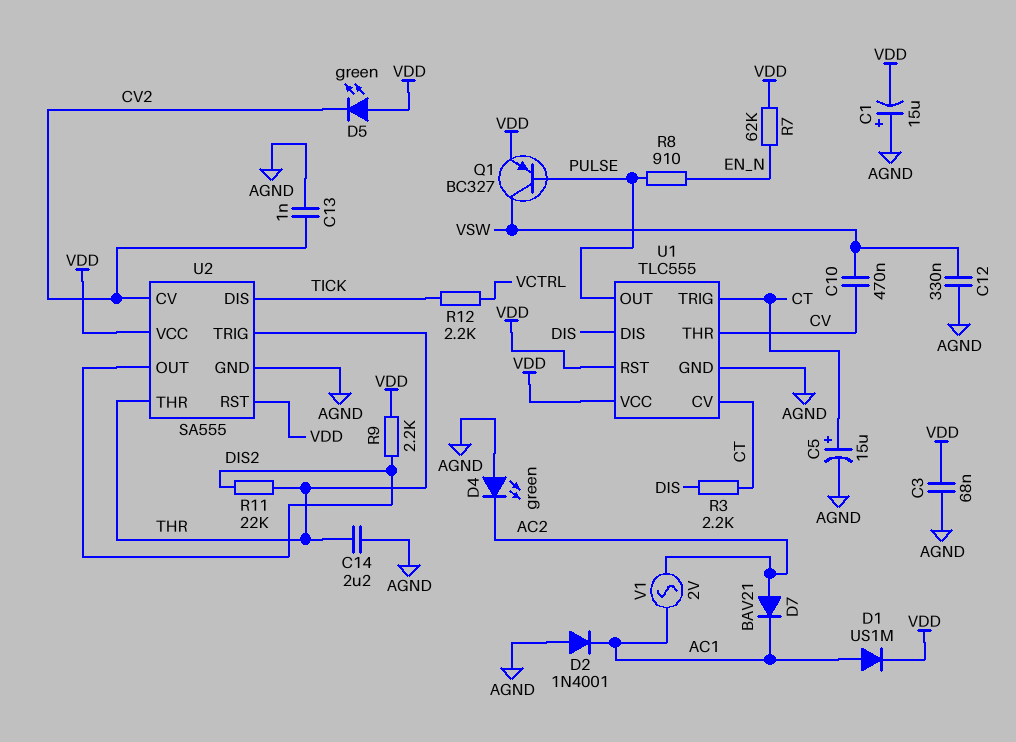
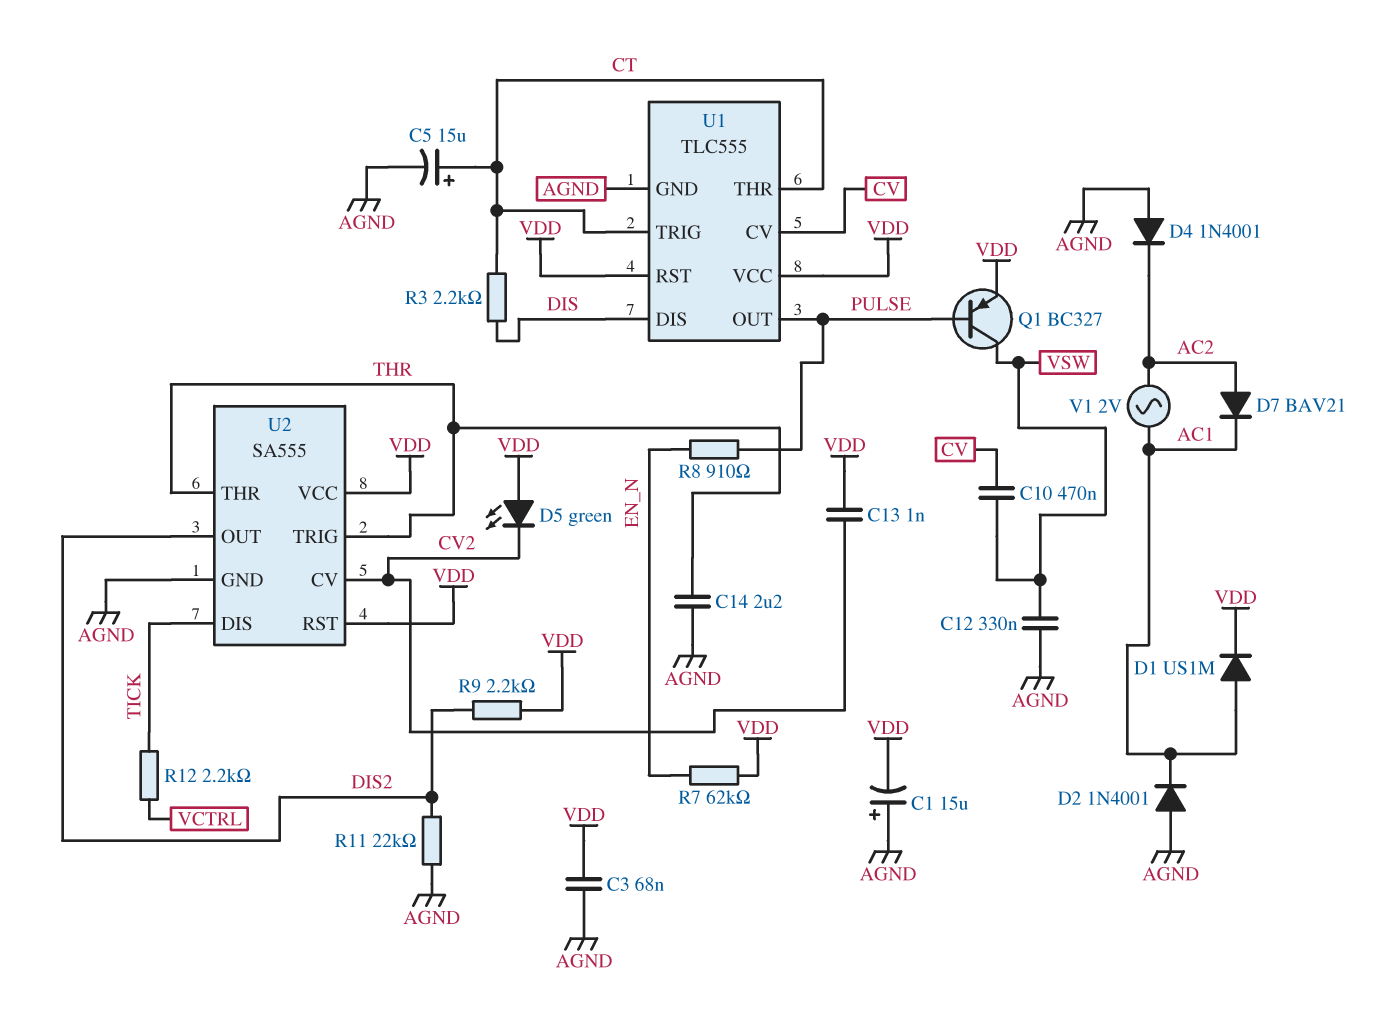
C13: 1nF (AGND, CV2) -> 1nF (CV2, VDD)
D4: LED green (A AGND, K AC2) -> diode 1N4001 (A AGND, K AC2)
R11: 22k (DIS2, THR) -> 22k (AGND, DIS2)
U1 pin CV: CT -> CV
U1 pin THR: CV -> CT

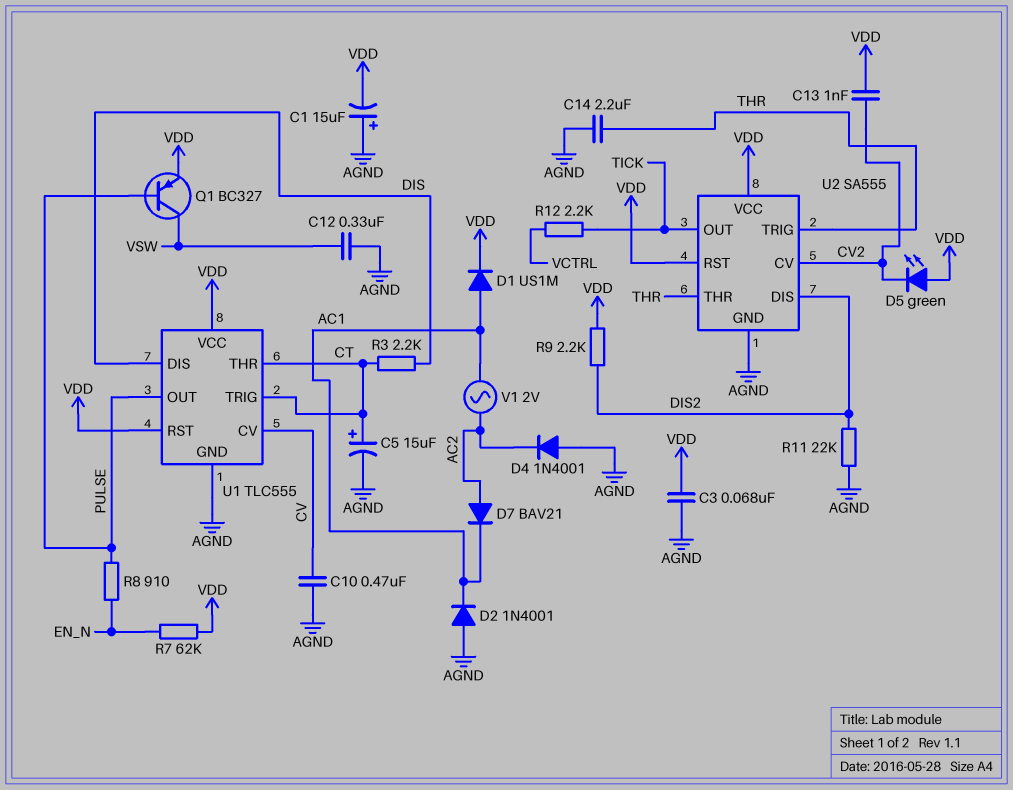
C10: 470nF (CV, VSW) -> 470nF (AGND, CV)
U2 pin DIS: TICK -> DIS2
U2 pin OUT: DIS2 -> TICK

